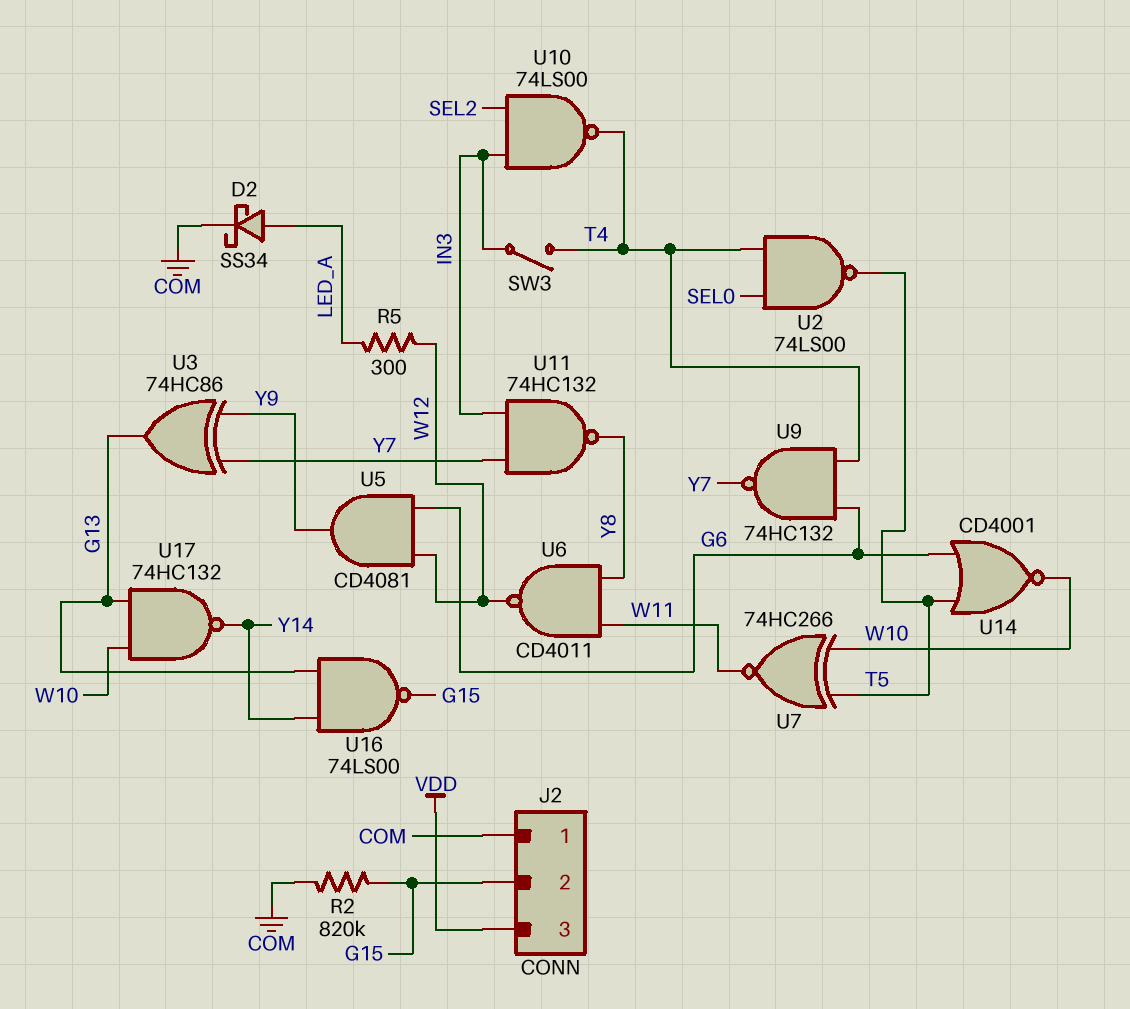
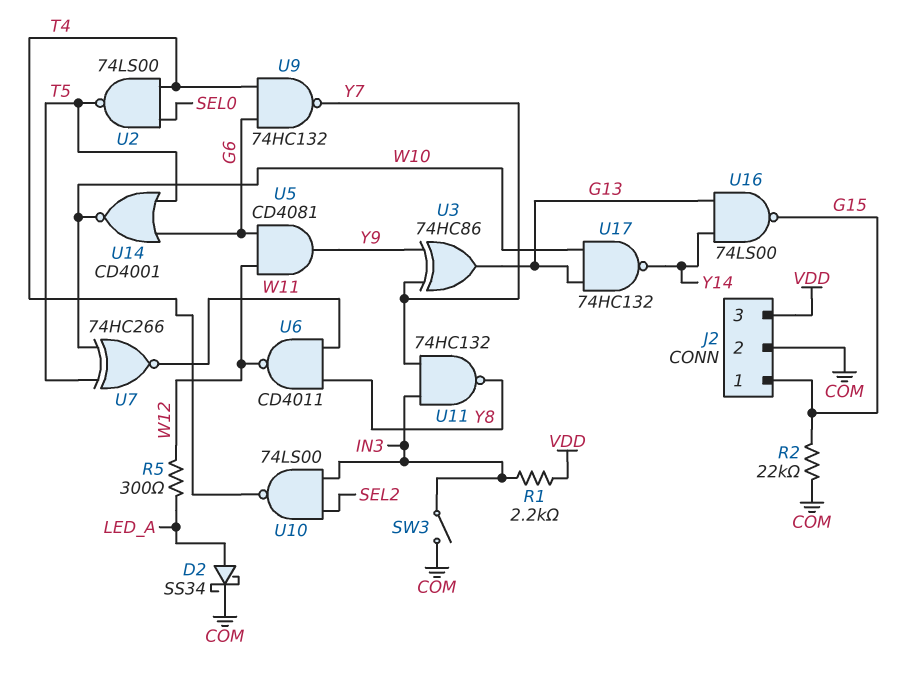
J2 pin 1: COM -> G15
J2 pin 2: G15 -> COM
R1: none -> 2.2k (IN3, VDD)
R2: 820k (COM, G15) -> 22k (COM, G15)
SW3: switch (IN3, T4) -> switch (COM, IN3)

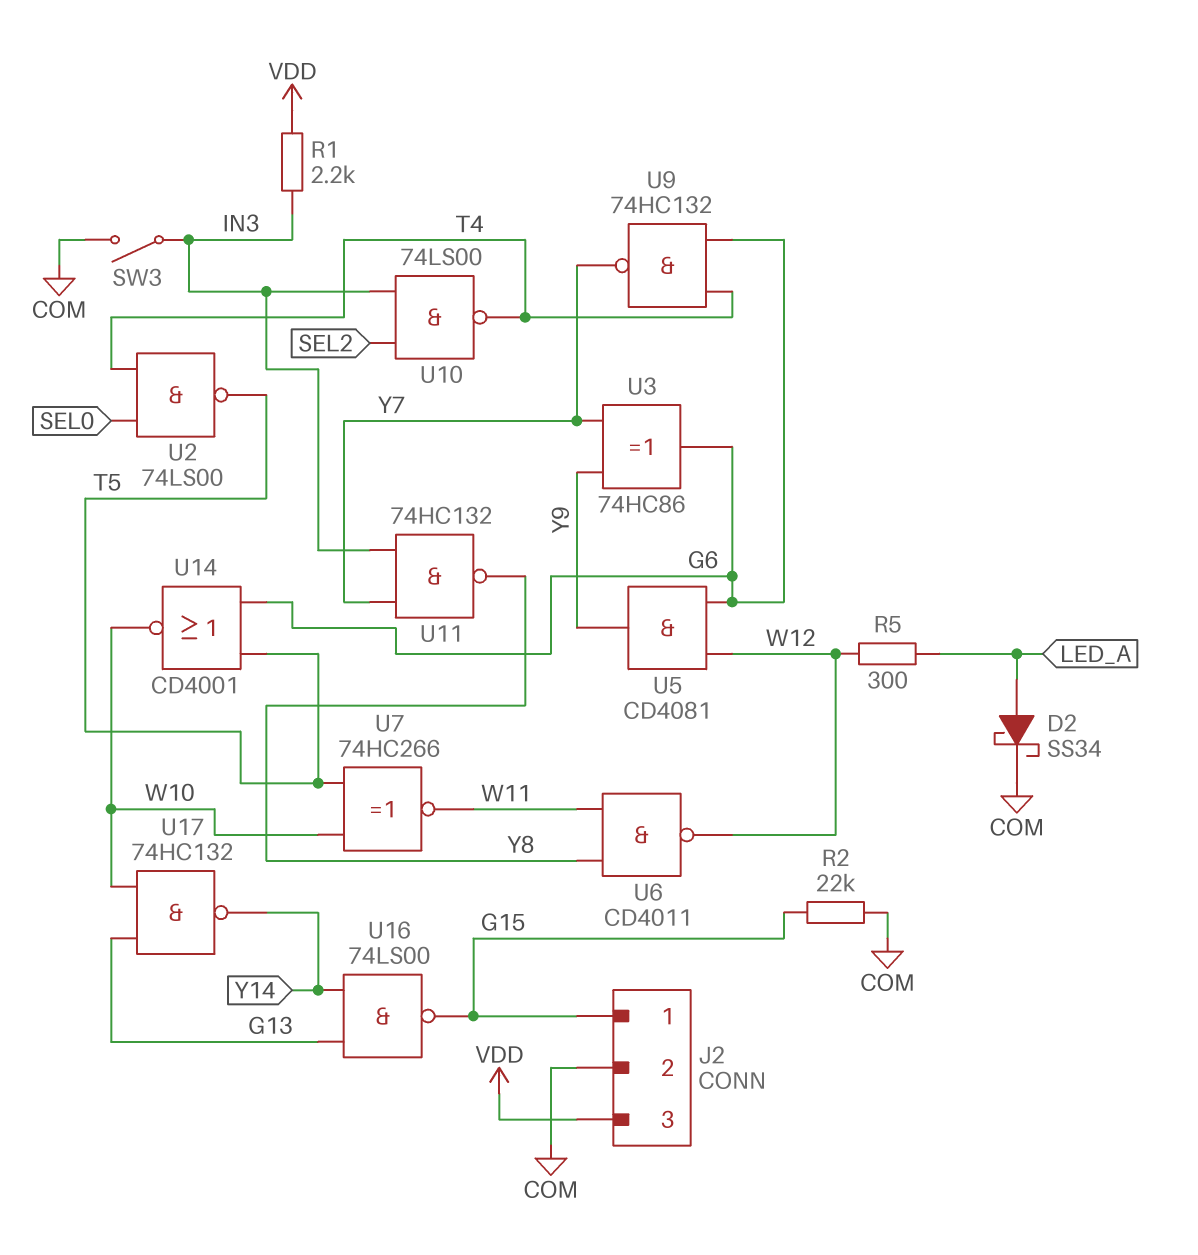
U3: XOR 74HC86 (in Y7, in Y9, out G13) -> XOR 74HC86 (in Y7, in Y9, out G6)

